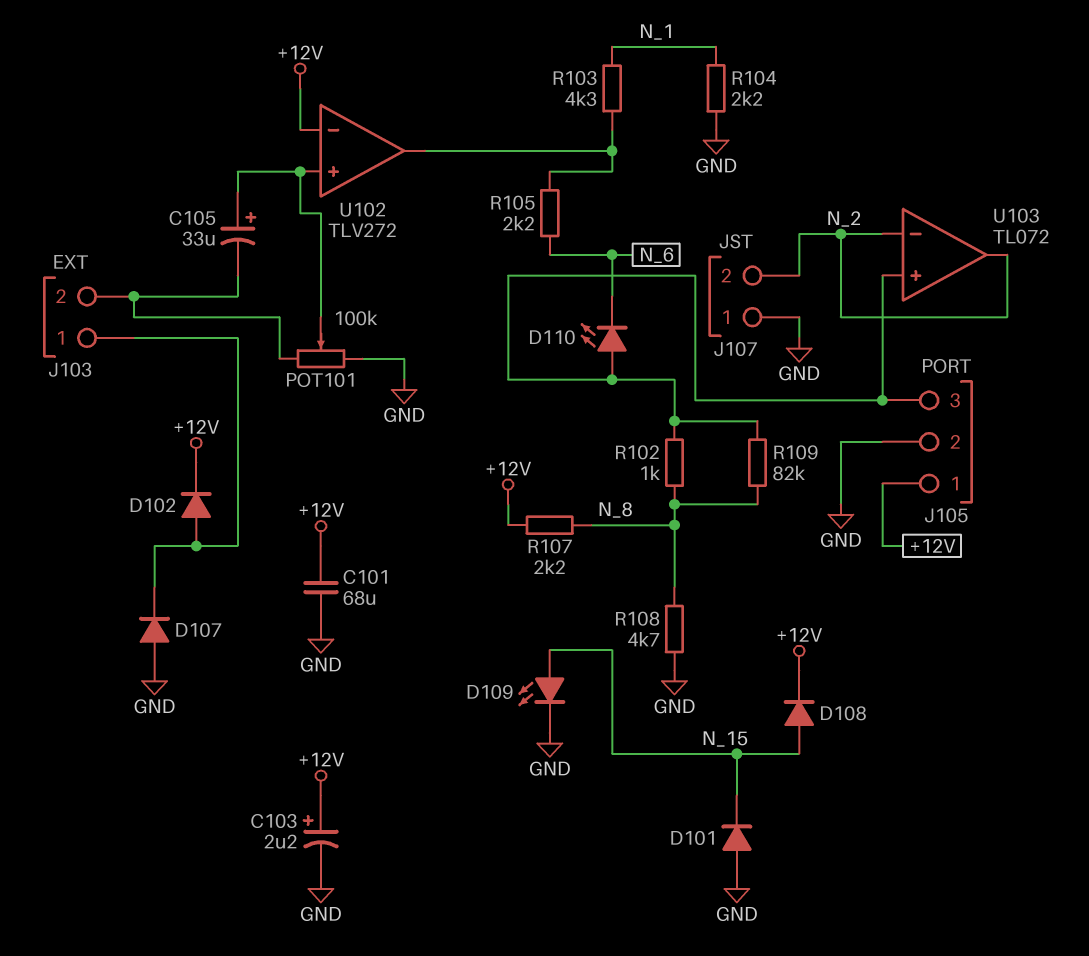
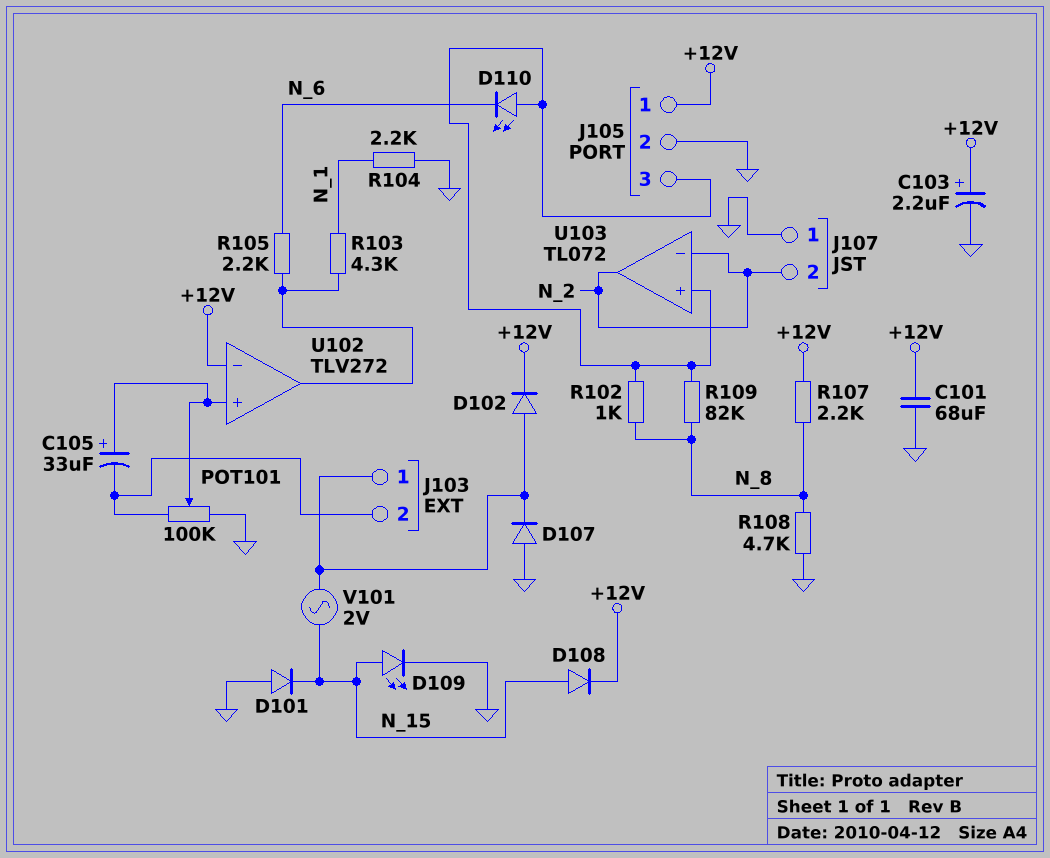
V101: none -> AC 2V (J103/1, N_15)

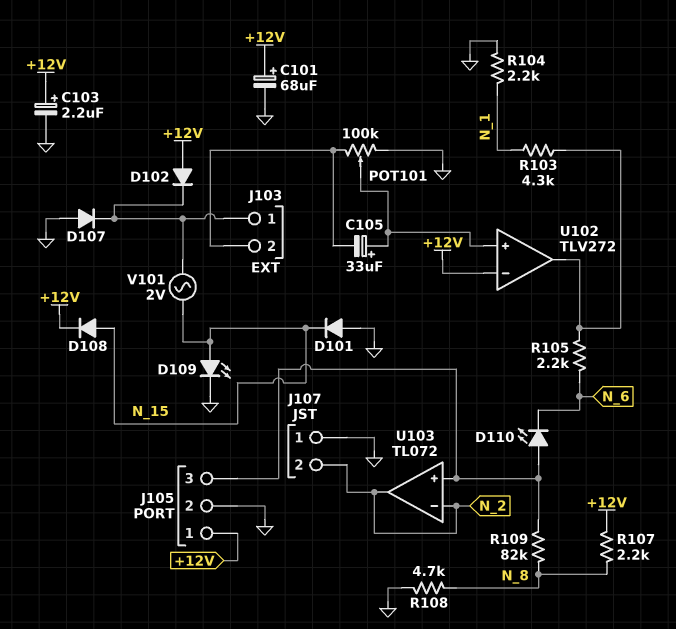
C101: 68uF (+12V, GND) -> 68uF (plus +12V, minus GND)
D102: diode (A J103/1, K +12V) -> diode (A +12V, K J103/1)
R102: 1k (J105/3, N_8) -> none

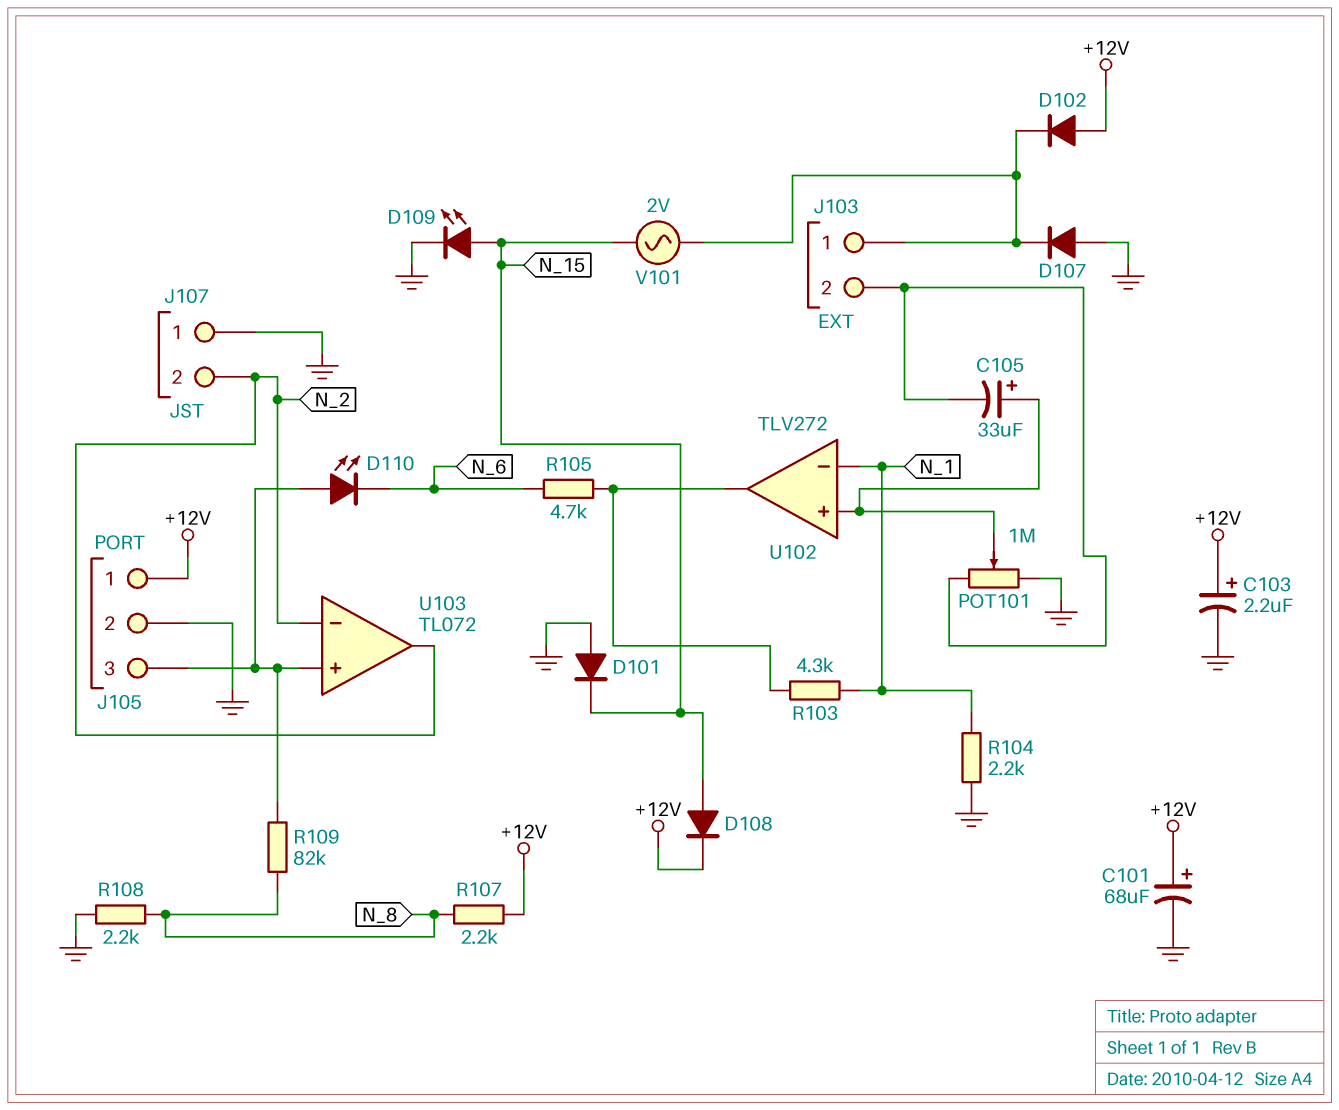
POT101: 100k (GND, J103/2, wiper U102/in+) -> 1M (GND, J103/2, wiper U102/in+)
R105: 2.2k (N_6, U102/out) -> 4.7k (N_6, U102/out)
R108: 4.7k (GND, N_8) -> 2.2k (GND, N_8)
U102 pin in-: +12V -> N_1

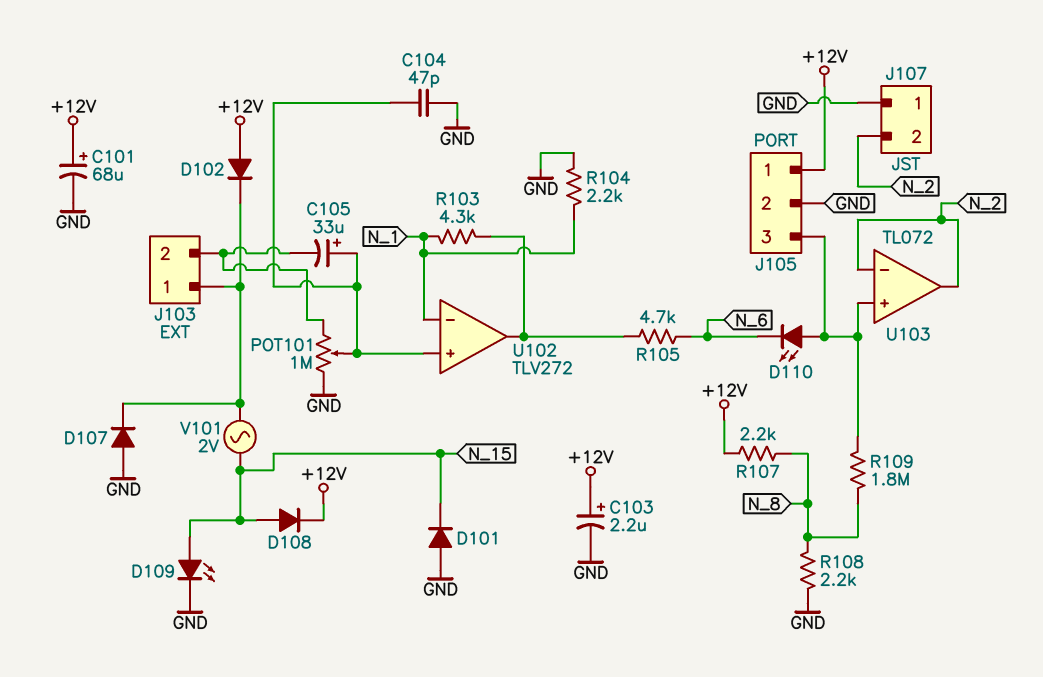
C104: none -> 47pF (GND, U102/in+)
R109: 82k (J105/3, N_8) -> 1.8M (J105/3, N_8)

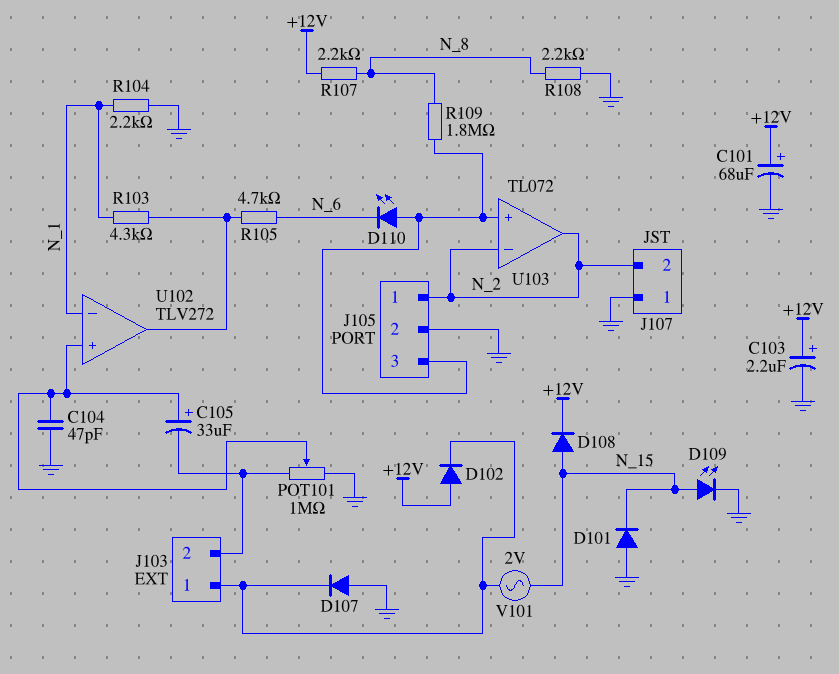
J105 pin 1: +12V -> N_2

